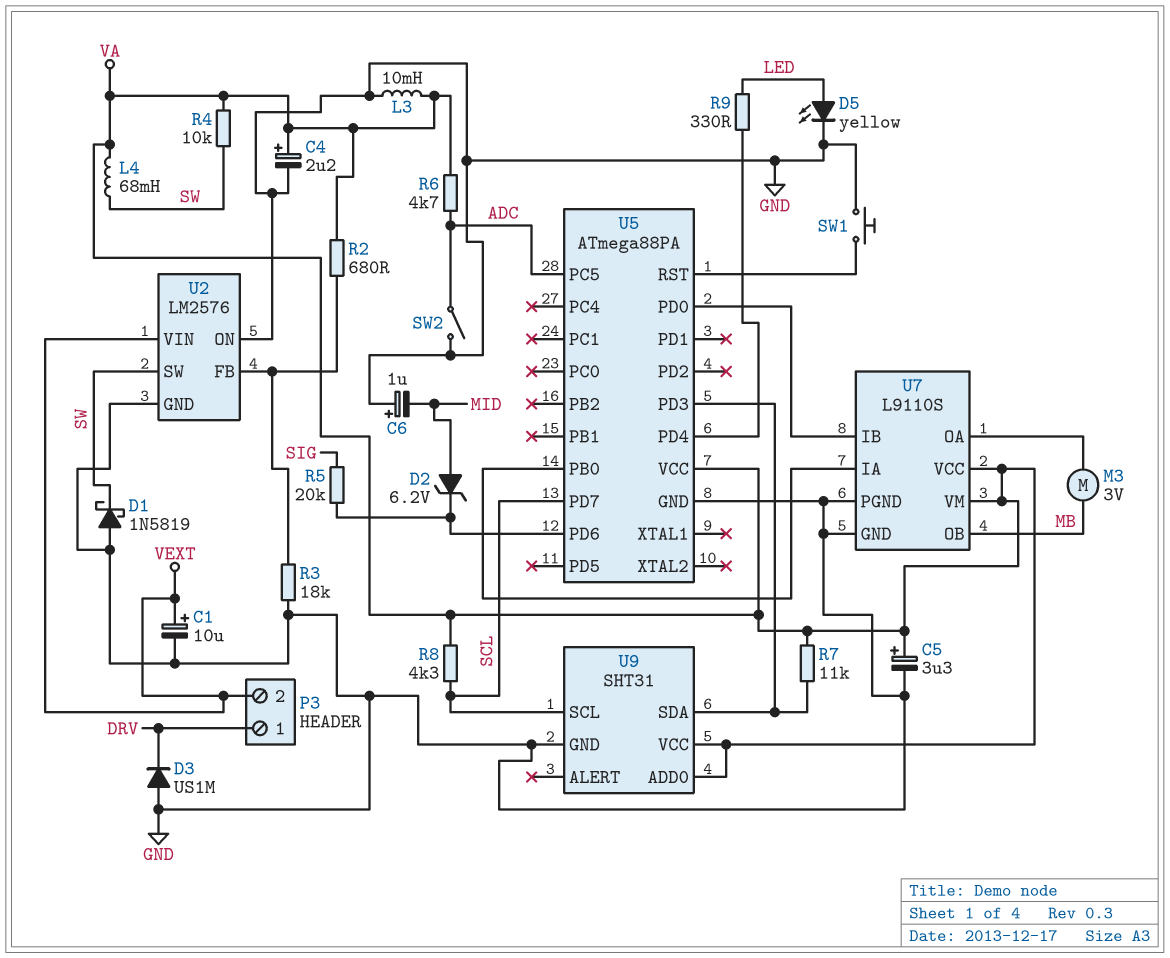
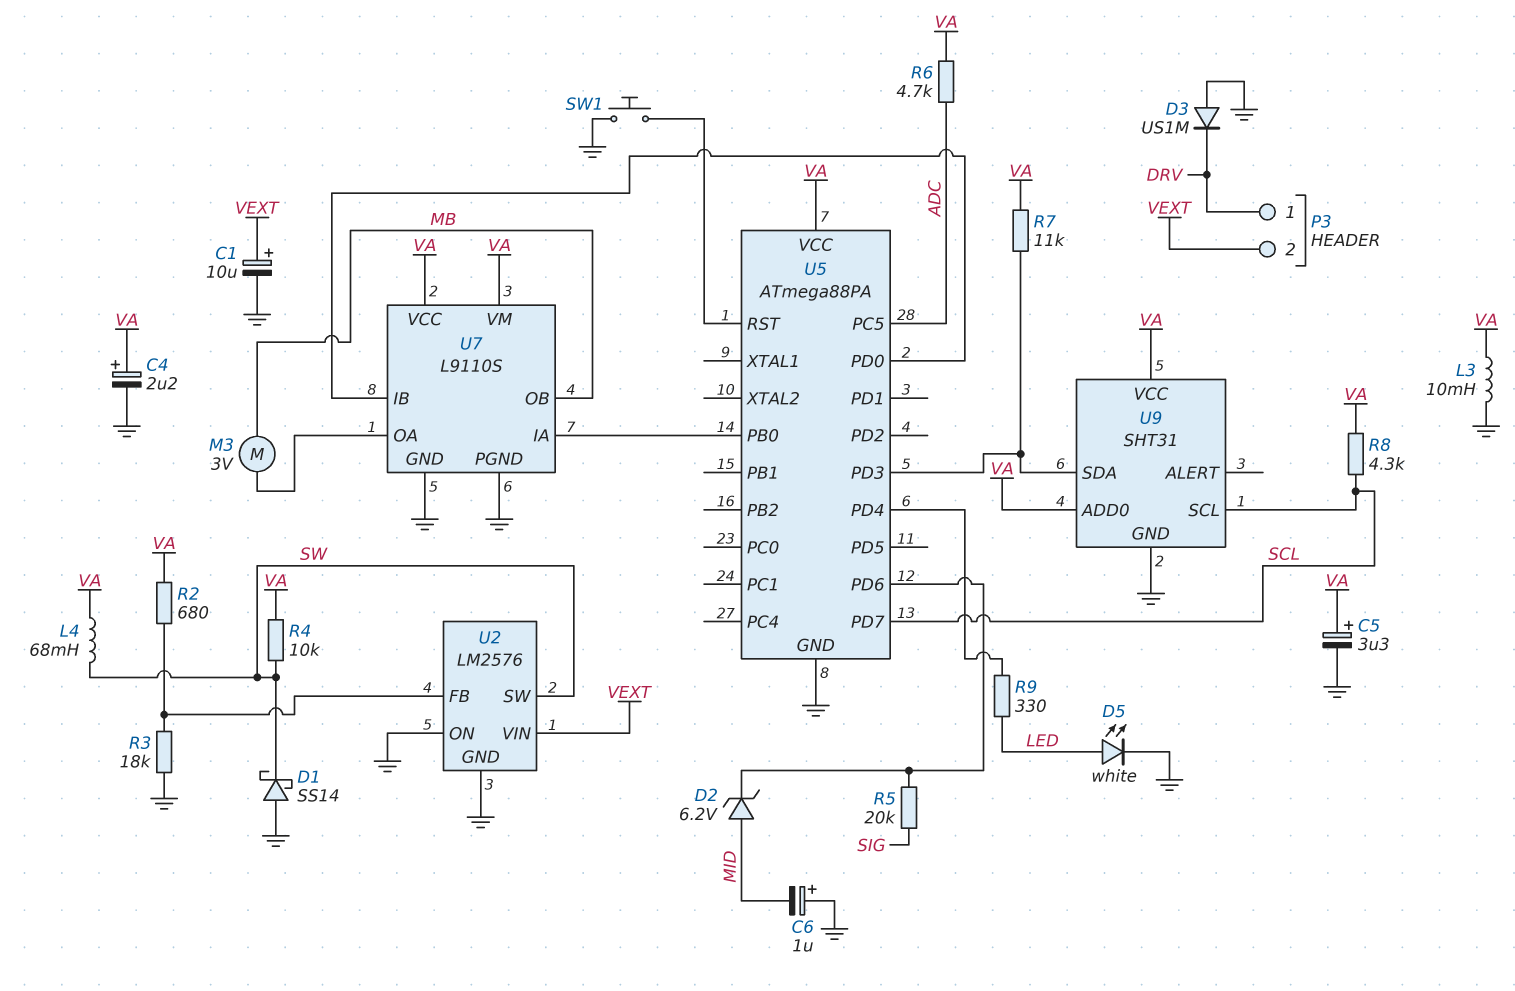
D1: schottky 1N5819 (A GND, K SW) -> schottky SS14 (A GND, K SW)
D5: LED yellow (A LED, K GND) -> LED white (A LED, K GND)
SW2: switch (ADC, GND) -> none

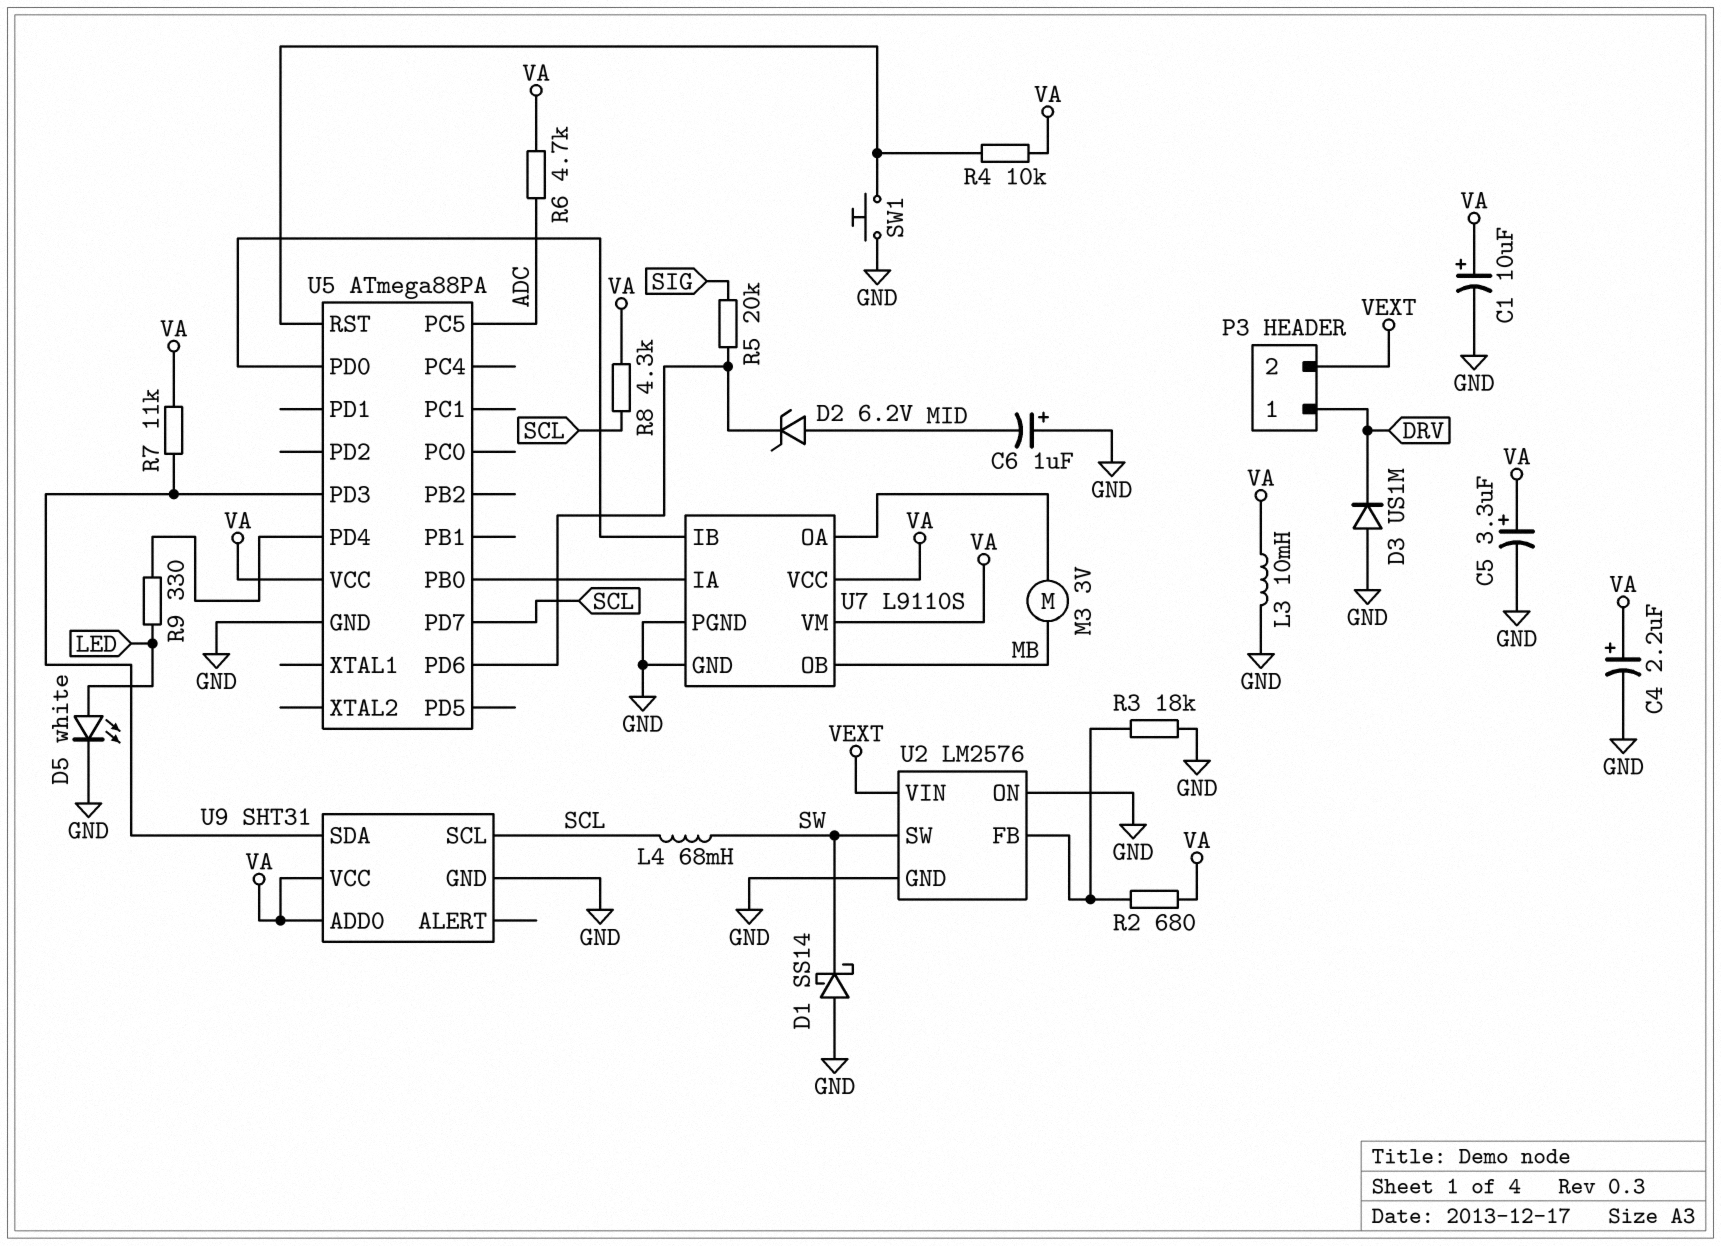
C1: 10uF (plus VEXT, minus GND) -> 10uF (plus VA, minus GND)
L4: 68mH (SW, VA) -> 68mH (SCL, SW)
R4: 10k (SW, VA) -> 10k (U5/RST, VA)

